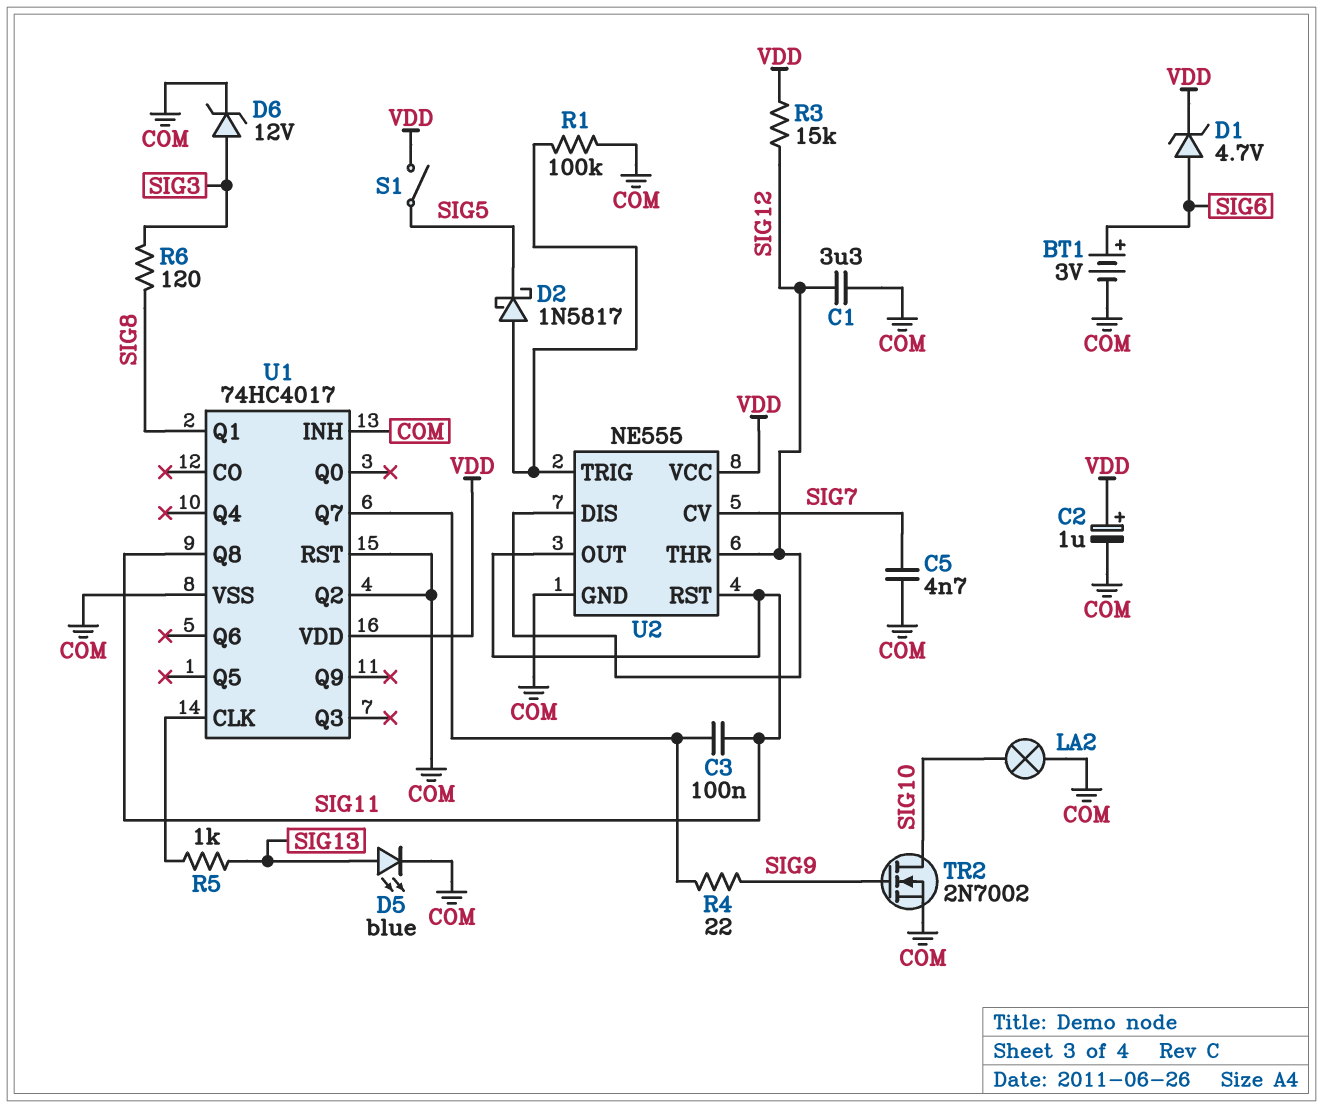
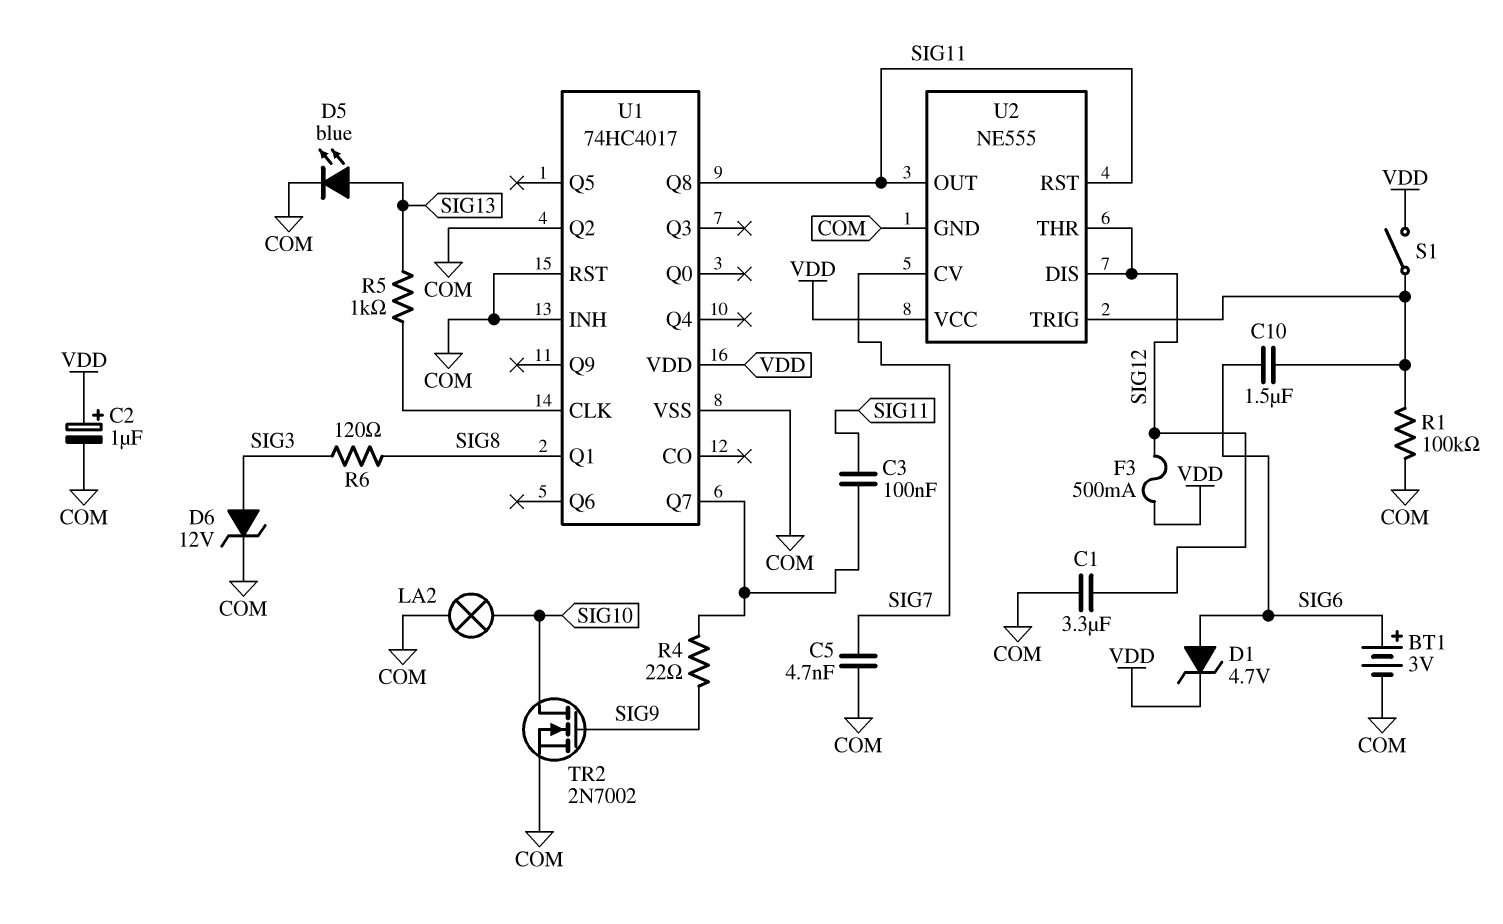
C10: none -> 1.5uF (SIG6, U2/TRIG)
D2: schottky 1N5817 (A U2/TRIG, K SIG5) -> none
F3: none -> 500mA (SIG12, VDD)
R3: 15k (SIG12, VDD) -> none
S1: switch (SIG5, VDD) -> switch (U2/TRIG, VDD)

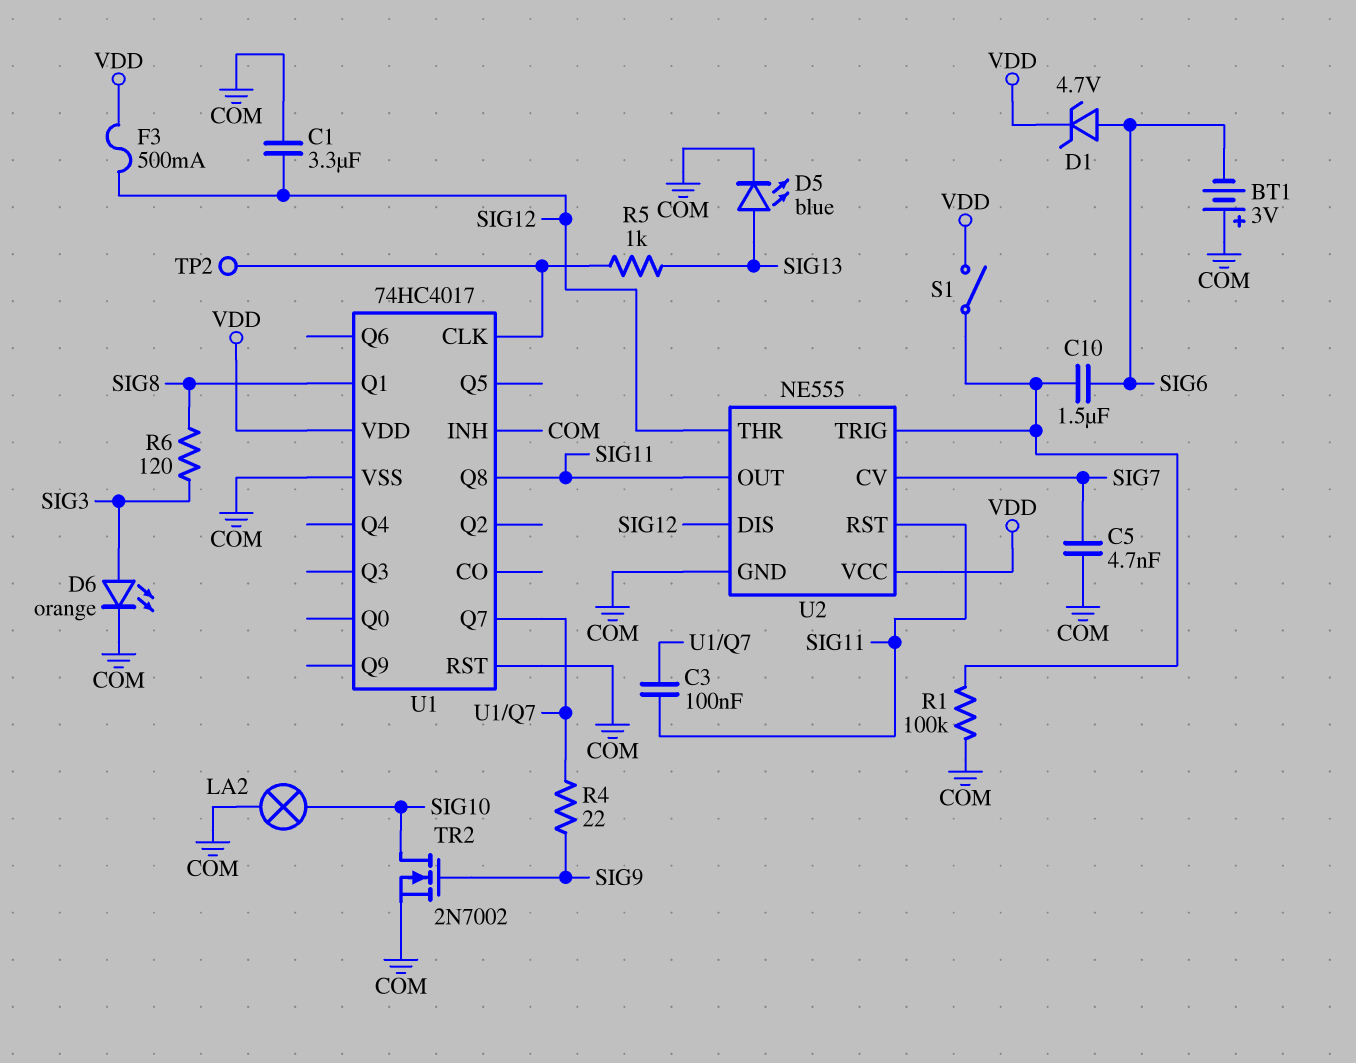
BT1: 3V (plus SIG6, minus COM) -> 3V (plus COM, minus SIG6)
C2: 1uF (plus VDD, minus COM) -> none
D6: zener 12V (A SIG3, K COM) -> LED orange (A SIG3, K COM)
TP2: none -> test point (U1/CLK)
U1 pin Q2: COM -> none

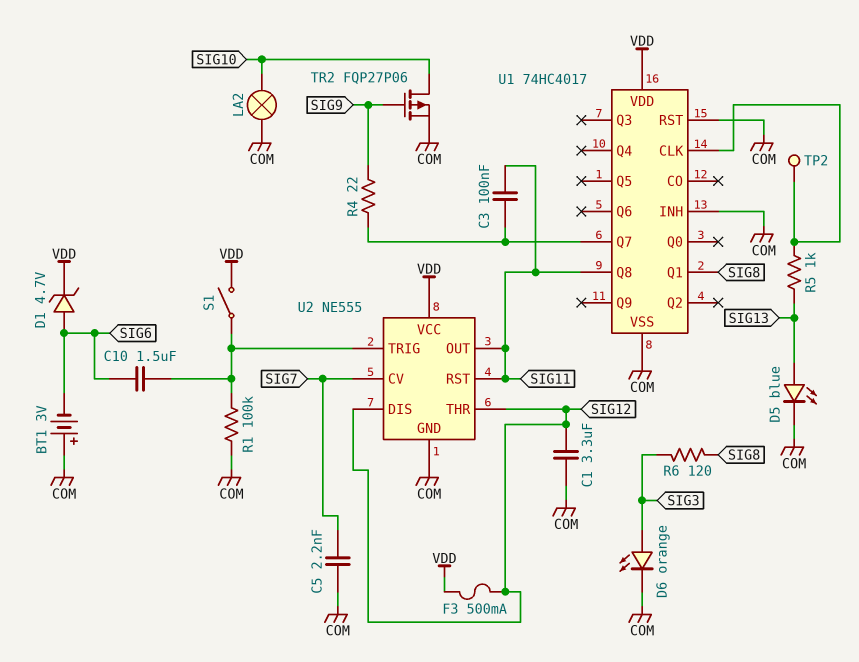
C5: 4.7nF (COM, SIG7) -> 2.2nF (COM, SIG7)
TR2: NMOS 2N7002 (G SIG9, D SIG10, S COM) -> PMOS FQP27P06 (G SIG9, D SIG10, S COM)

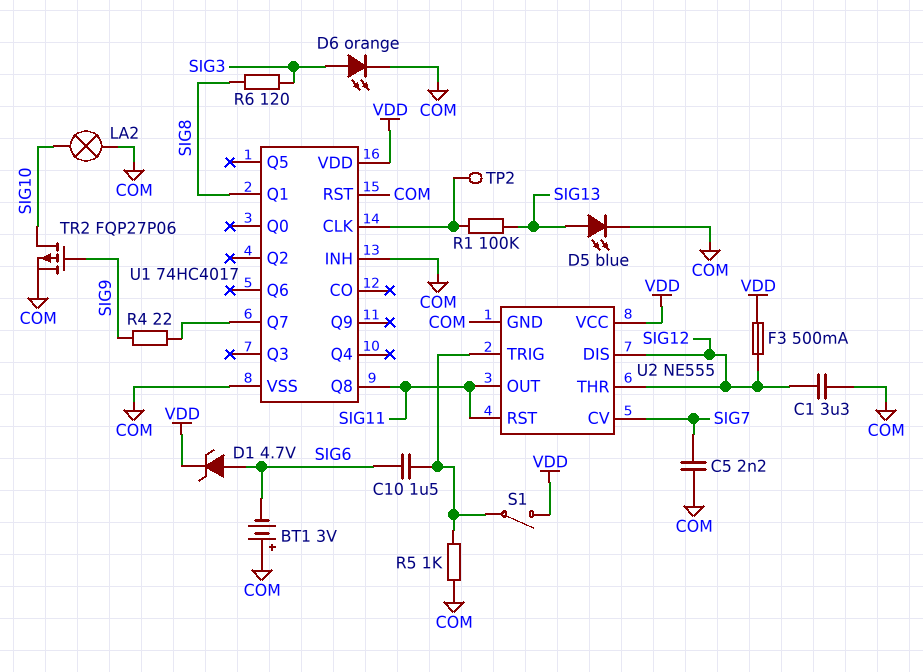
C3: 100nF (SIG11, U1/Q7) -> none
R1: 100k (COM, U2/TRIG) -> 100k (SIG13, U1/CLK)
R5: 1k (SIG13, U1/CLK) -> 1k (COM, U2/TRIG)

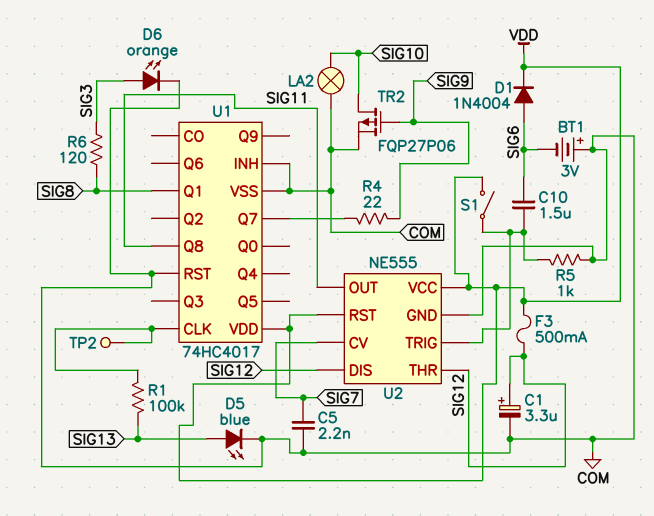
C1: 3.3uF (COM, SIG12) -> 3.3uF (plus SIG12, minus COM)
D1: zener 4.7V (A SIG6, K VDD) -> diode 1N4004 (A SIG6, K VDD)
U2 pin RST: SIG11 -> VDD

